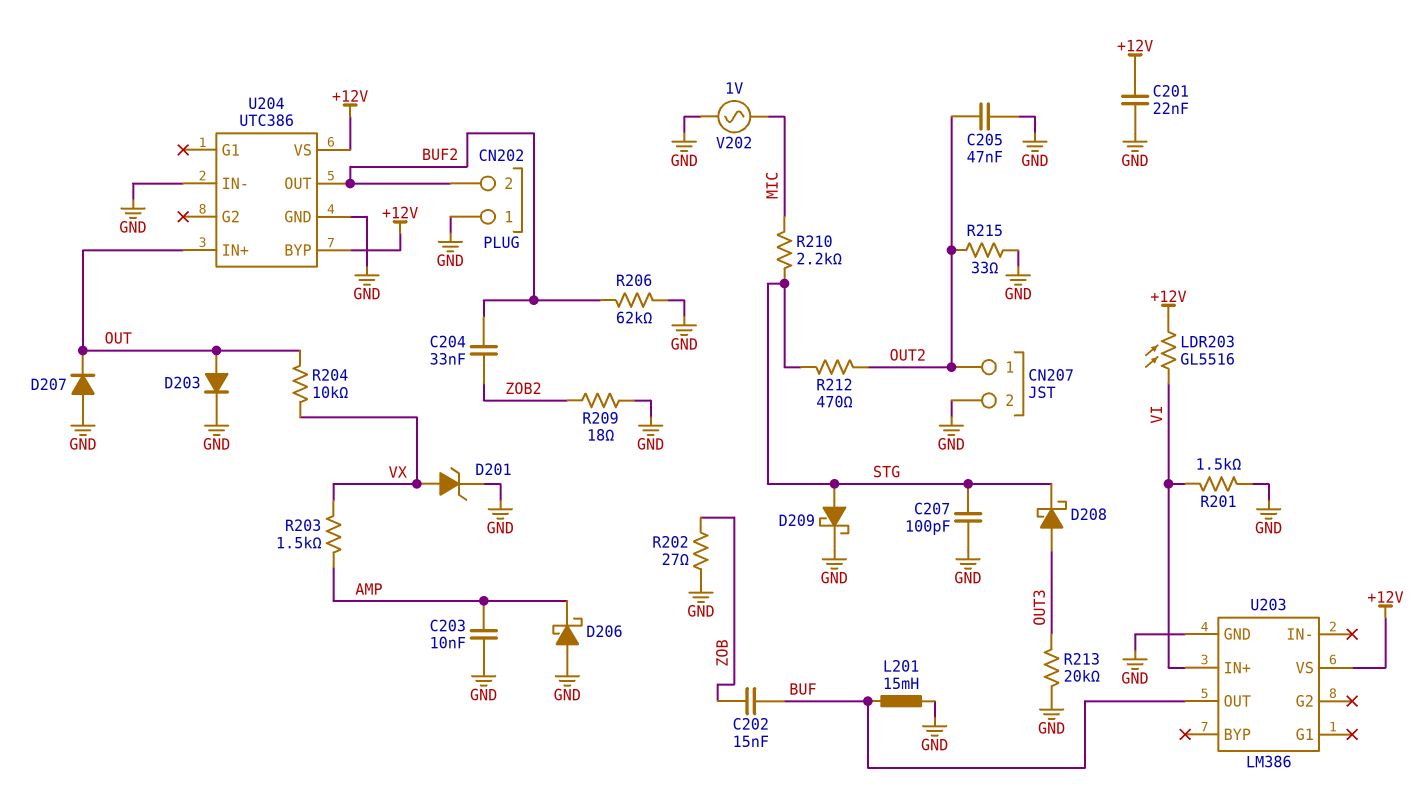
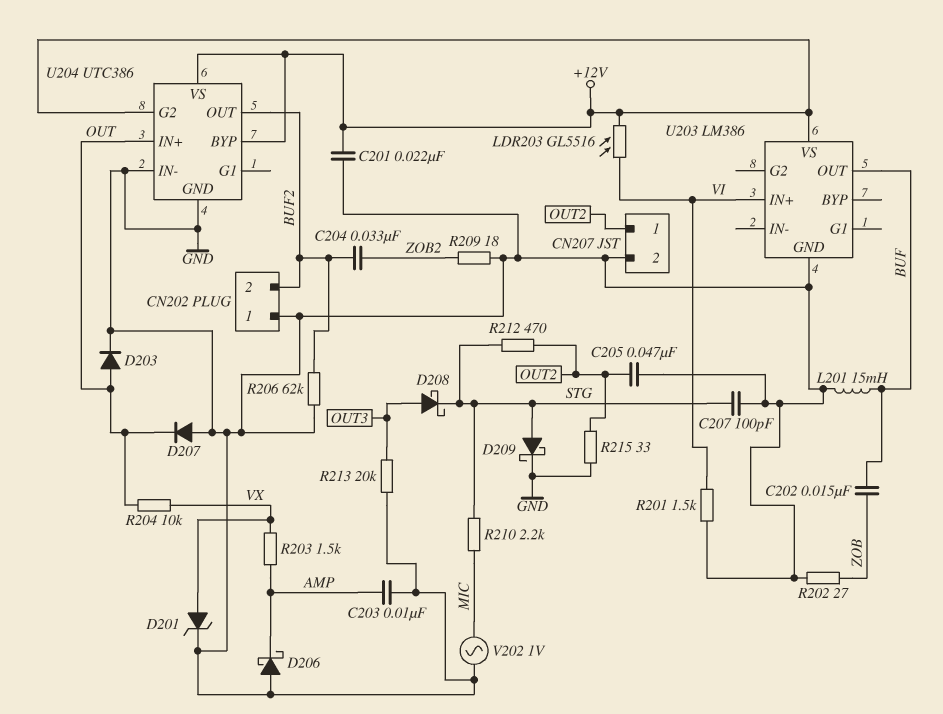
U204 pin G2: none -> +12V

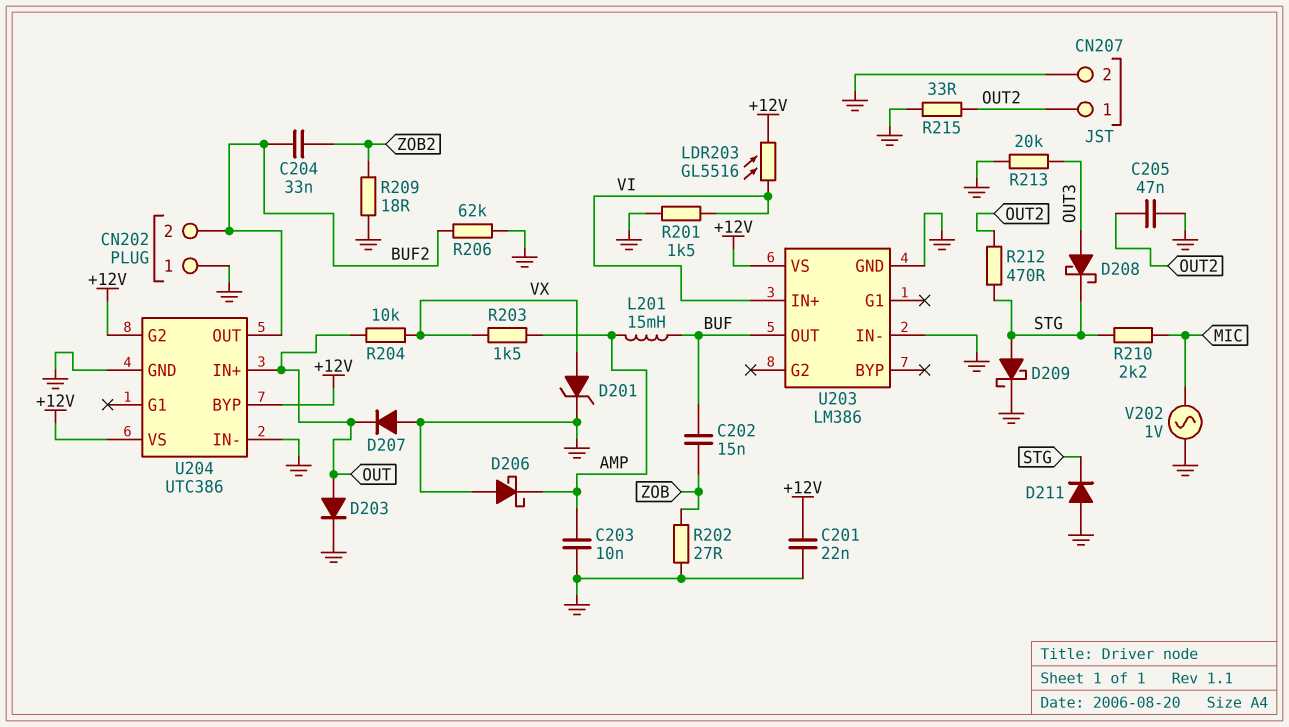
C207: 100pF (GND, STG) -> none
D211: none -> diode (A GND, K STG)
L201: 15mH (BUF, GND) -> 15mH (AMP, BUF)
U203 pin IN-: none -> GND

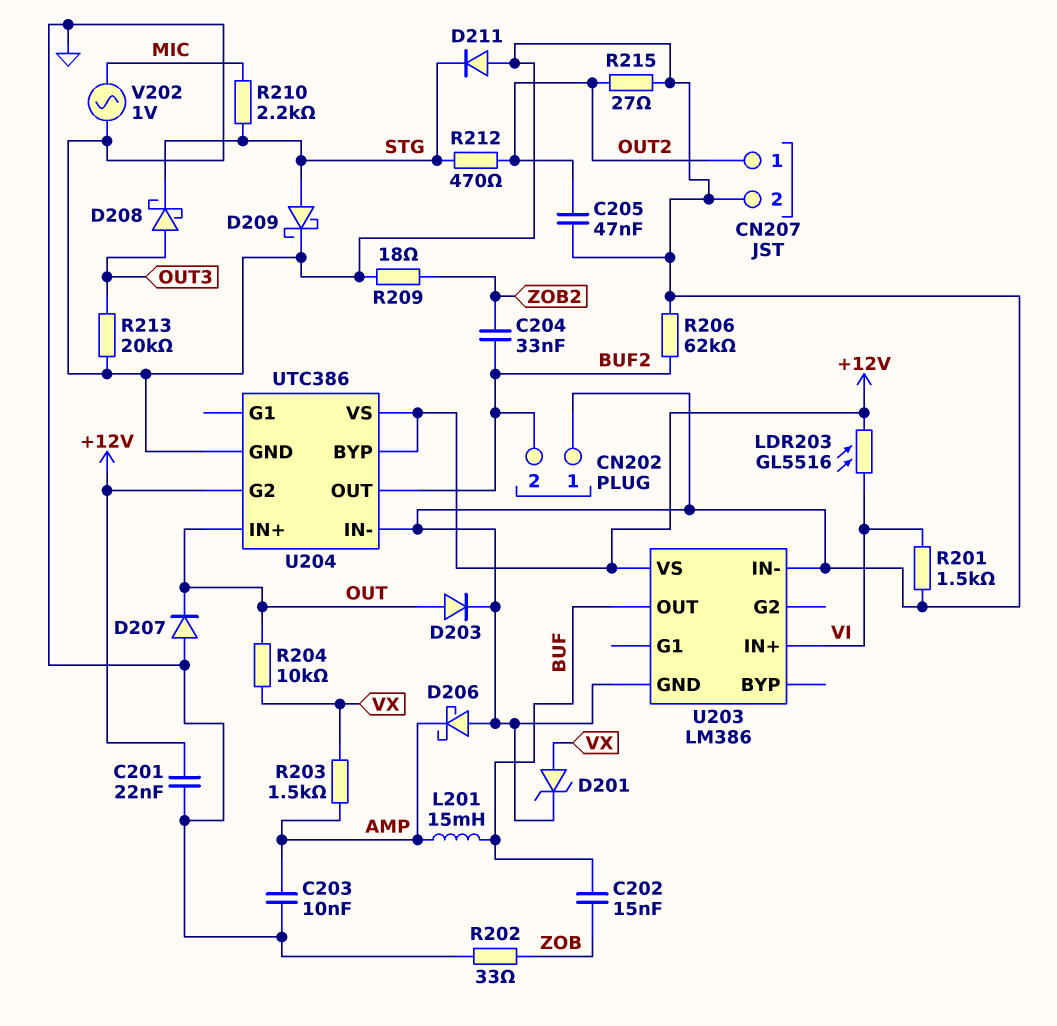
R202: 27 (GND, ZOB) -> 33 (GND, ZOB)
R215: 33 (GND, OUT2) -> 27 (GND, OUT2)

